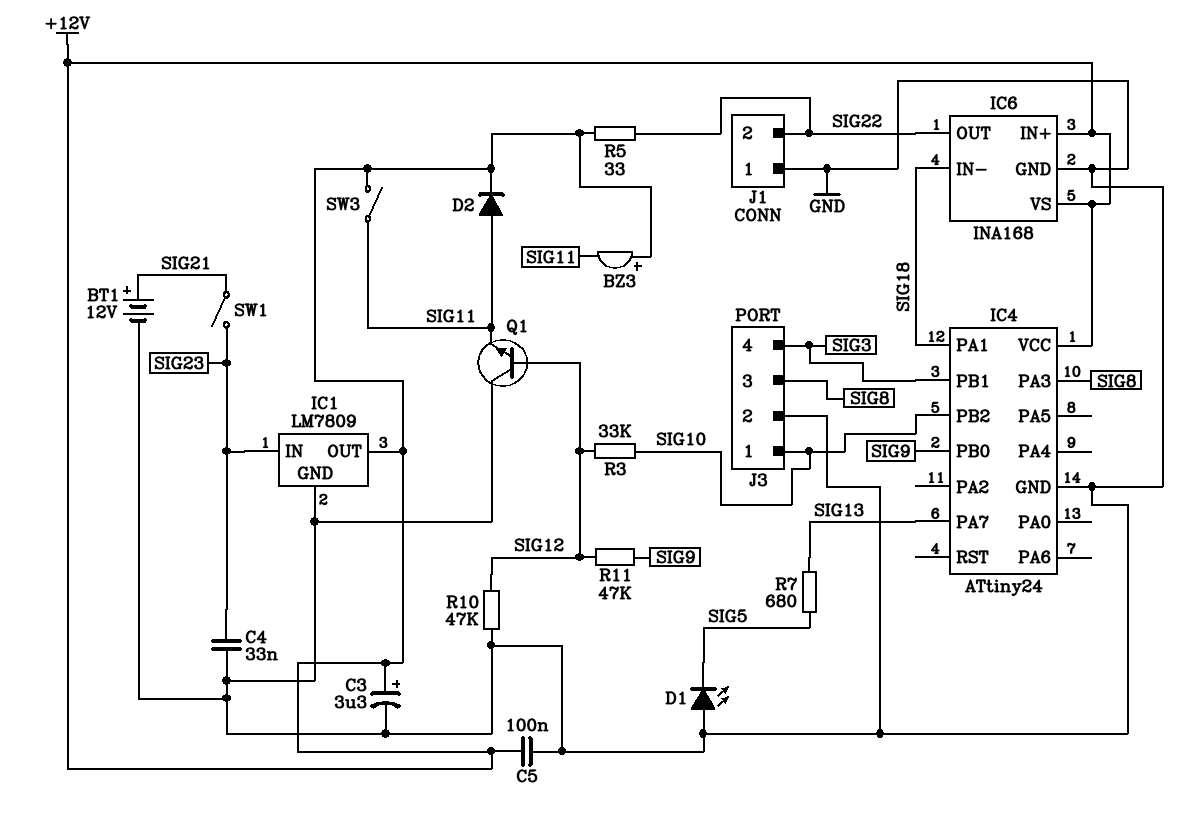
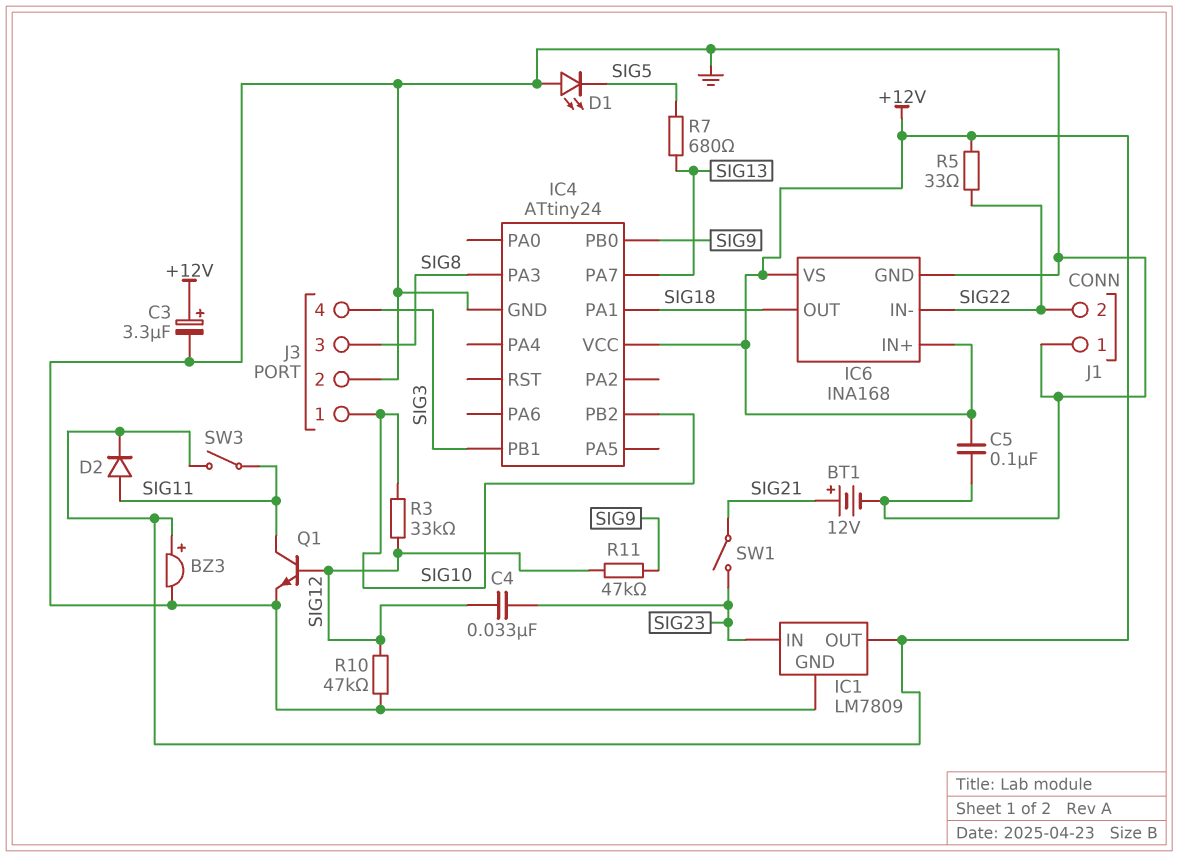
BZ3: buzzer (plus +12V, minus SIG11) -> buzzer (plus +12V, minus GND)
C4: 33nF (GND, SIG23) -> 33nF (SIG12, SIG23)
IC6 pin IN-: SIG18 -> SIG22
IC6 pin OUT: SIG22 -> SIG18
Q1: NPN (B SIG12, C GND, E SIG11) -> NPN (B SIG12, C SIG11, E GND)

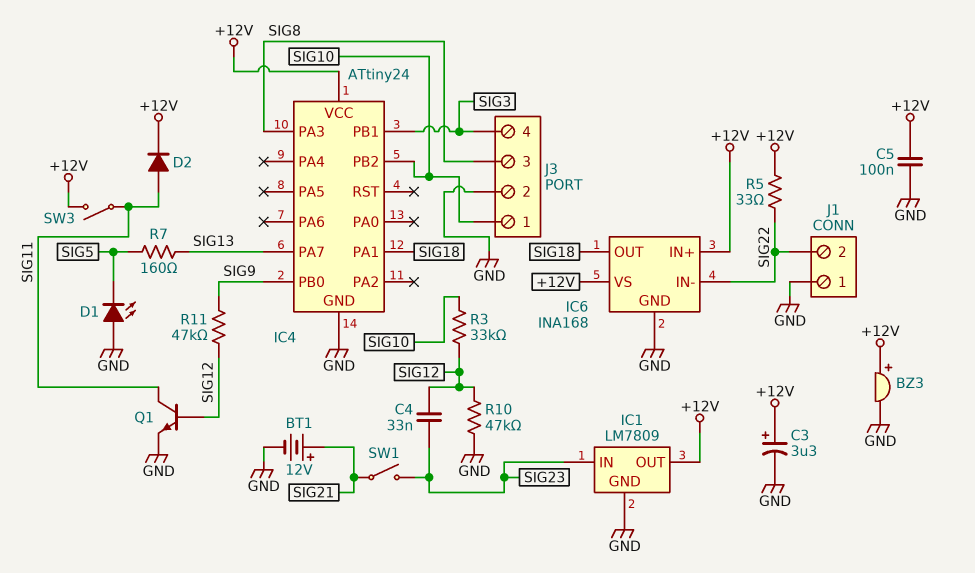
R7: 680 (SIG5, SIG13) -> 160 (SIG5, SIG13)

